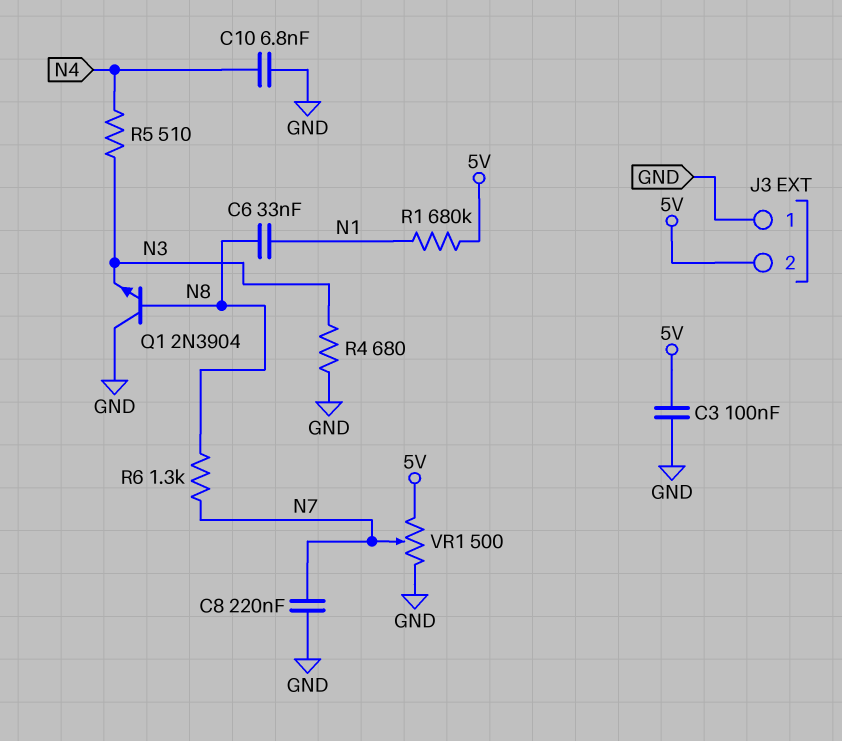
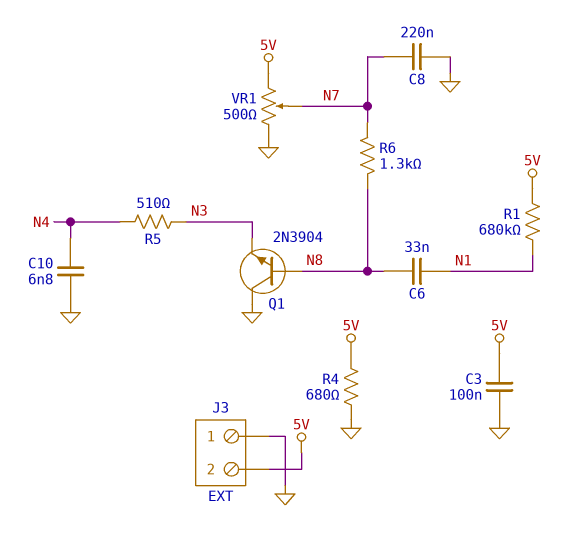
R4: 680 (GND, N3) -> 680 (5V, GND)

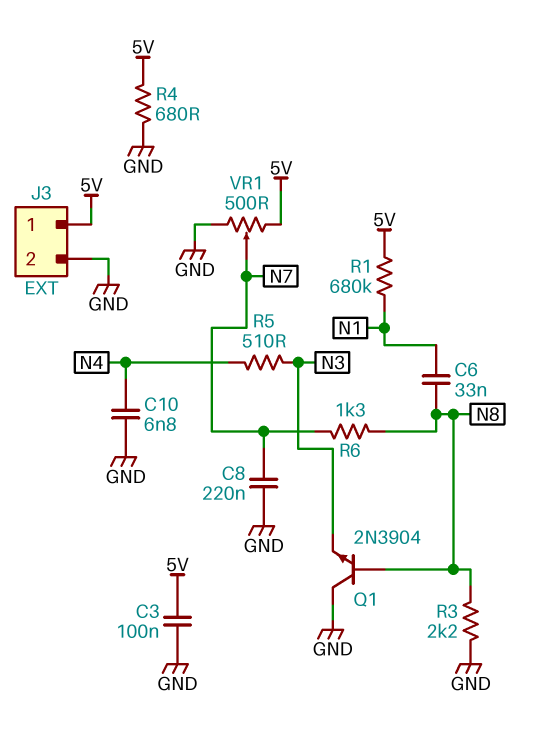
J3 pin 1: GND -> 5V
J3 pin 2: 5V -> GND
R3: none -> 2.2k (GND, N8)

